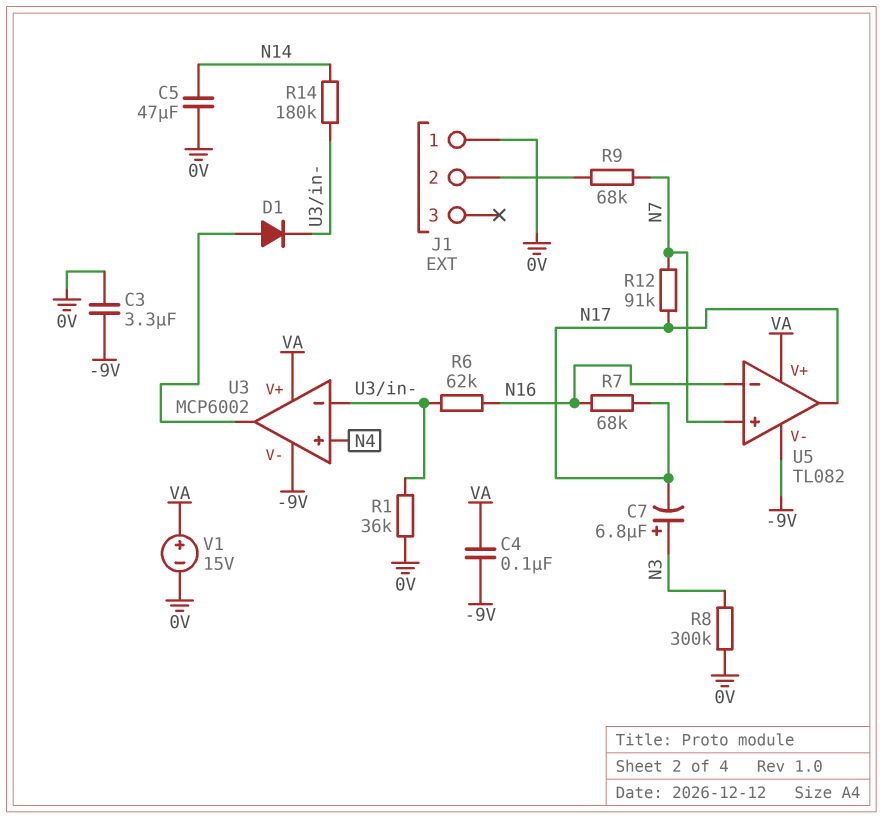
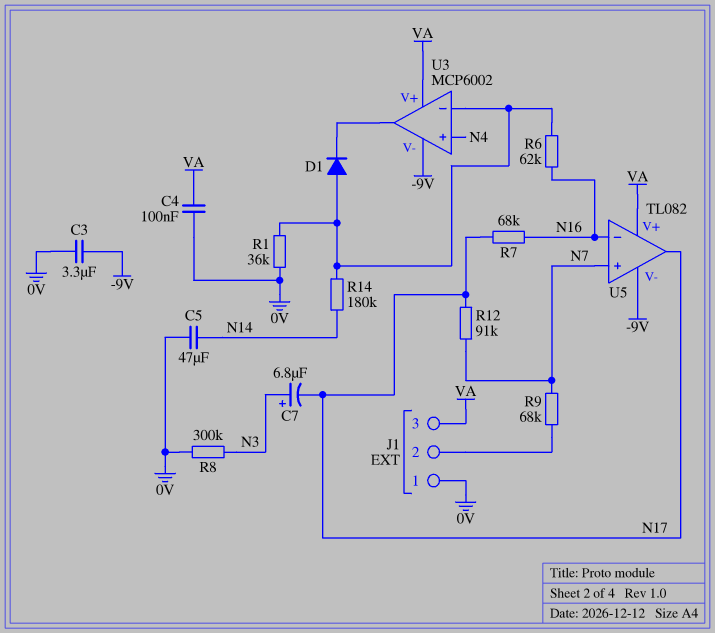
C4: 100nF (-9V, VA) -> 100nF (0V, VA)
D1: diode (A U3/out, K U3/in-) -> diode (A U3/in-, K U3/out)
J1 pin 3: none -> VA
V1: 15V (plus VA, minus 0V) -> none

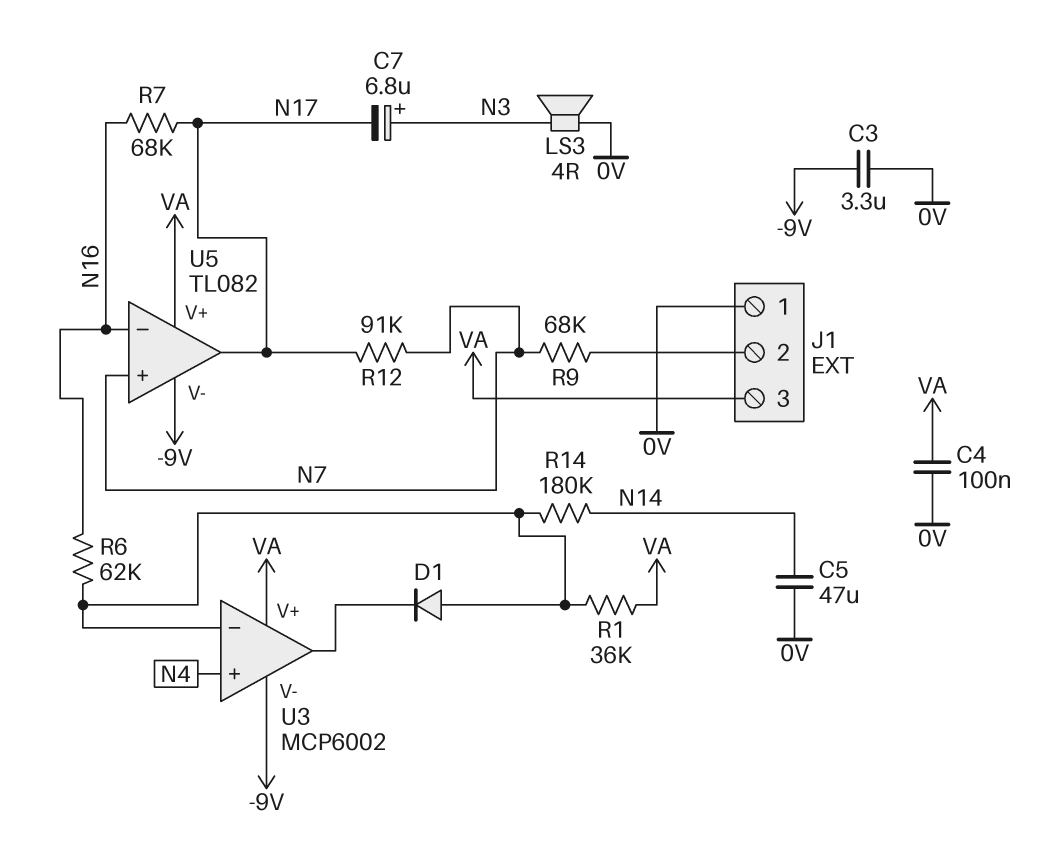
LS3: none -> speaker 4R (0V, N3)
R1: 36k (0V, U3/in-) -> 36k (U3/in-, VA)
R8: 300k (0V, N3) -> none

